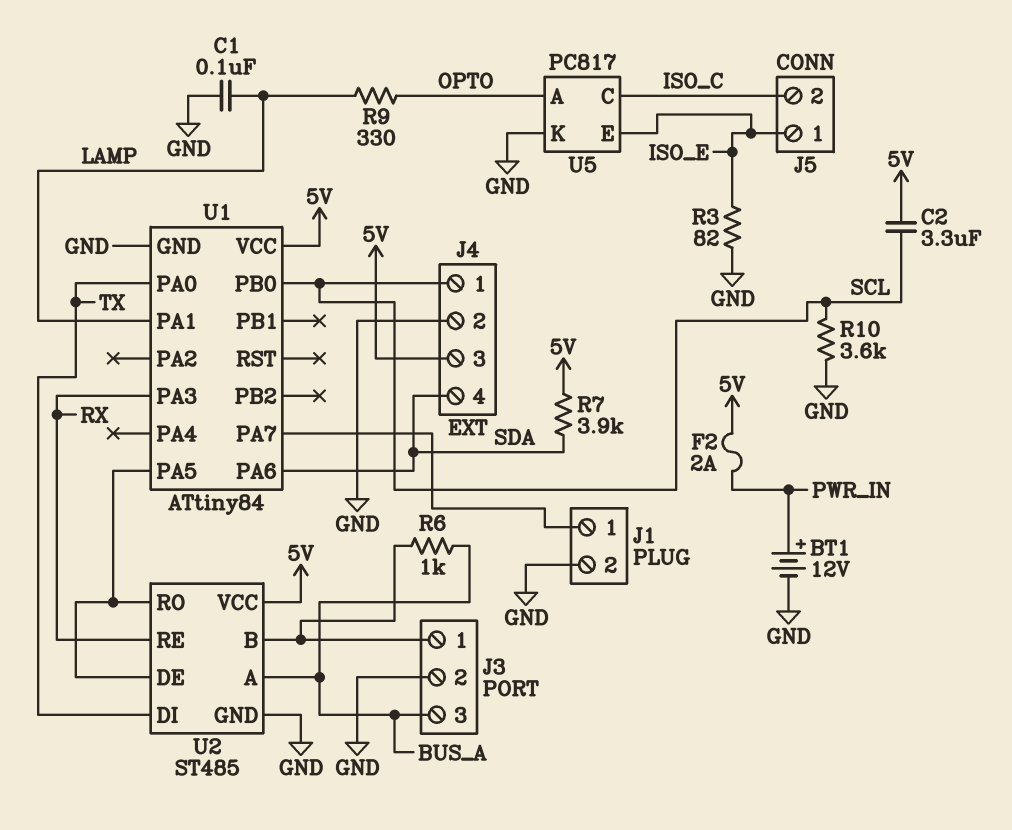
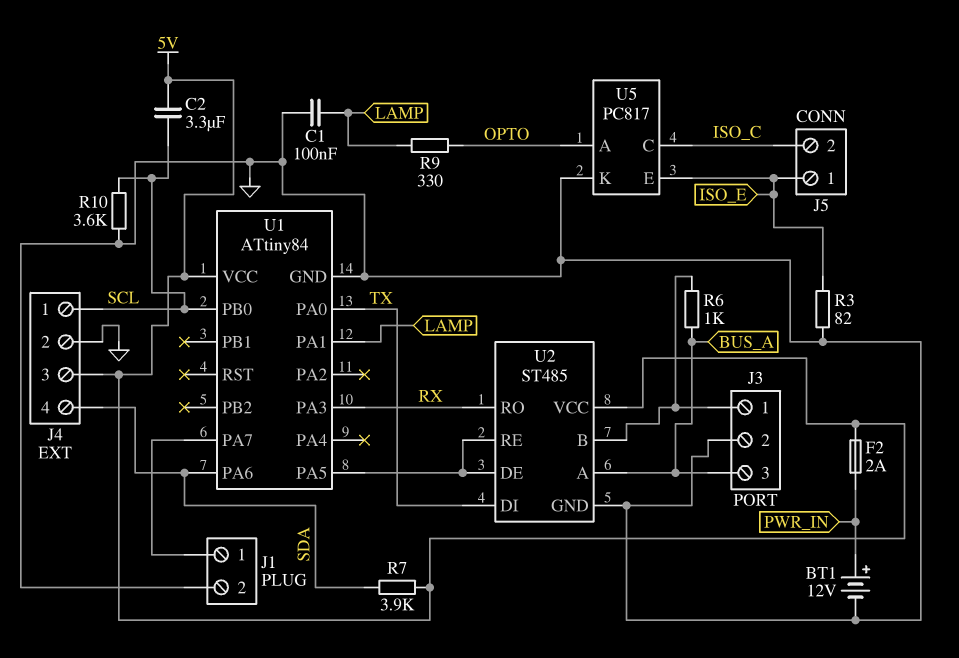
U2 pin RE: RX -> U1/PA5
U2 pin RO: U1/PA5 -> RX

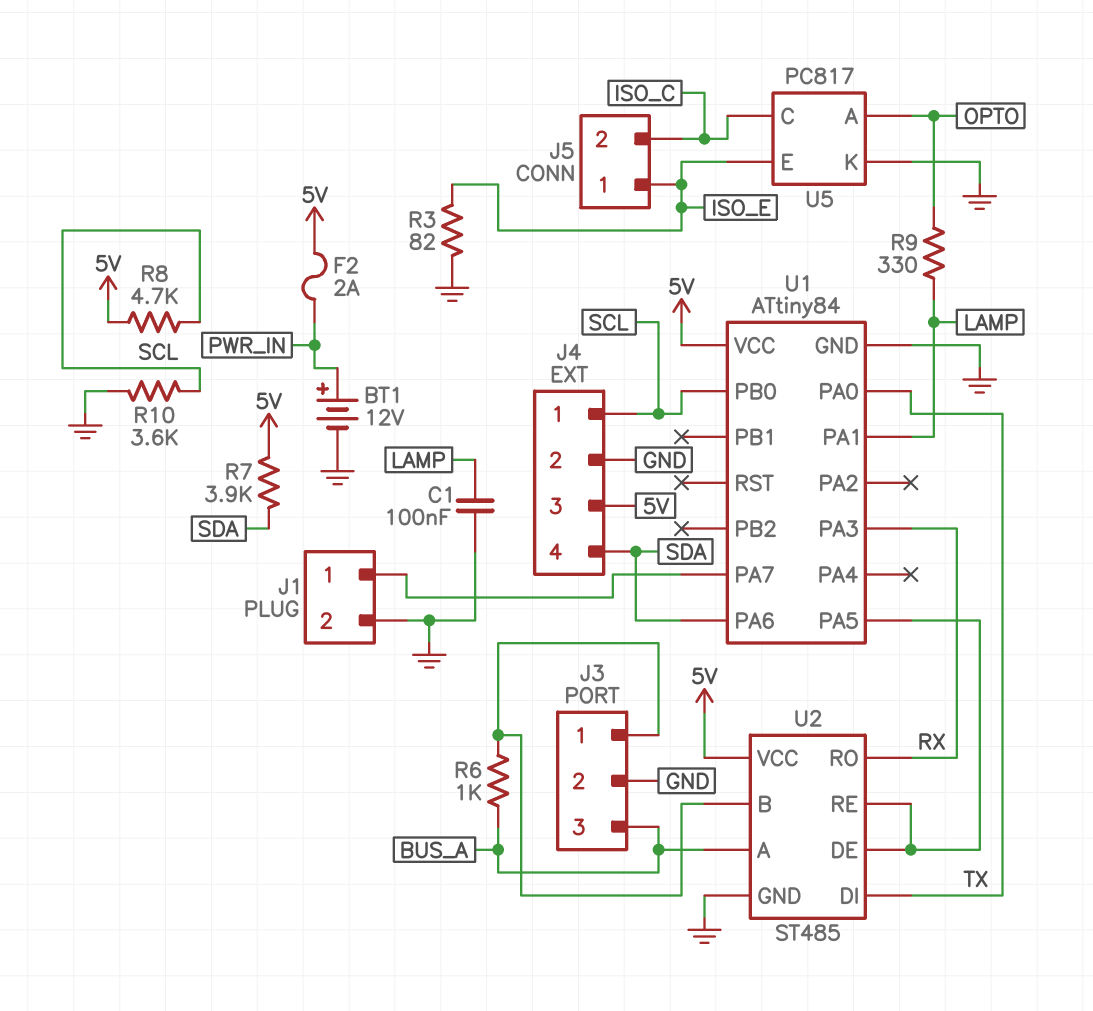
C2: 3.3uF (5V, SCL) -> none
R8: none -> 4.7k (5V, SCL)

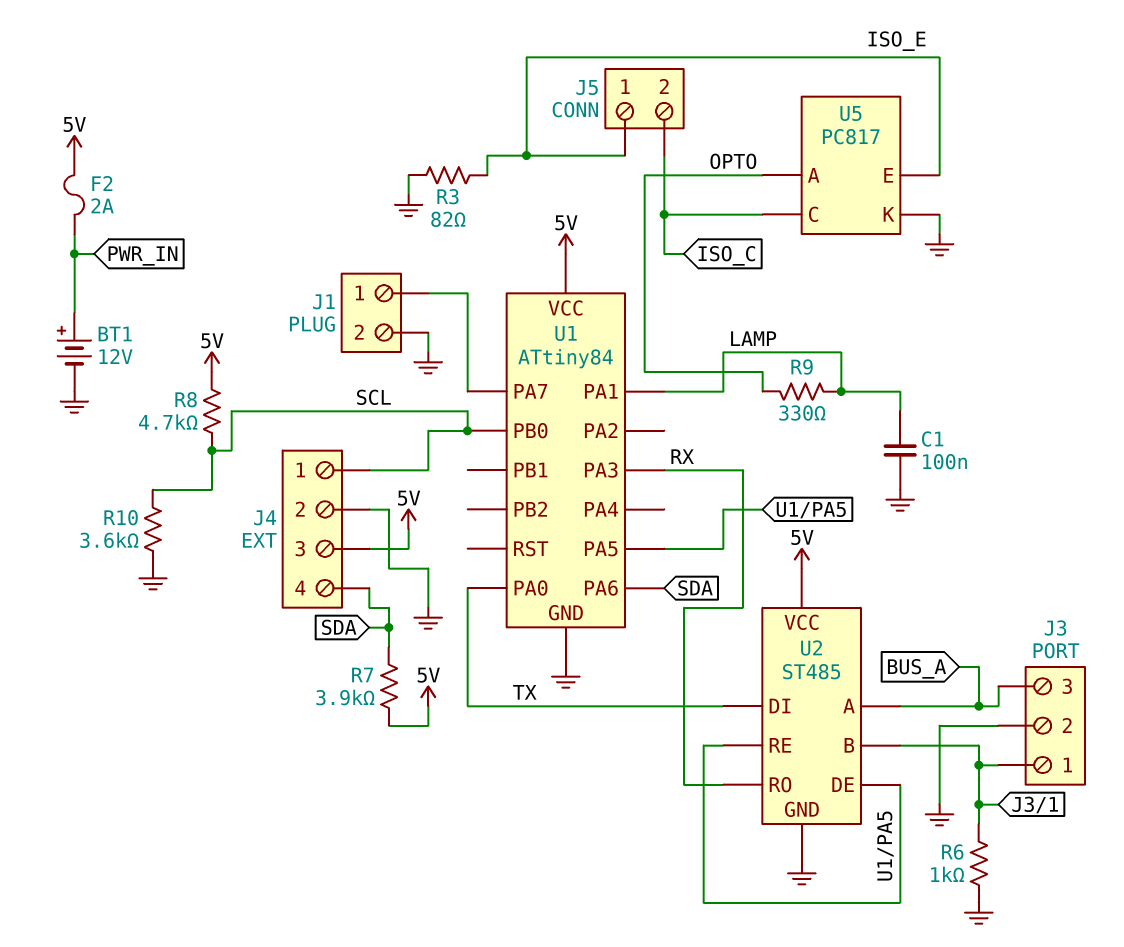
R6: 1k (BUS_A, J3/1) -> 1k (GND, J3/1)

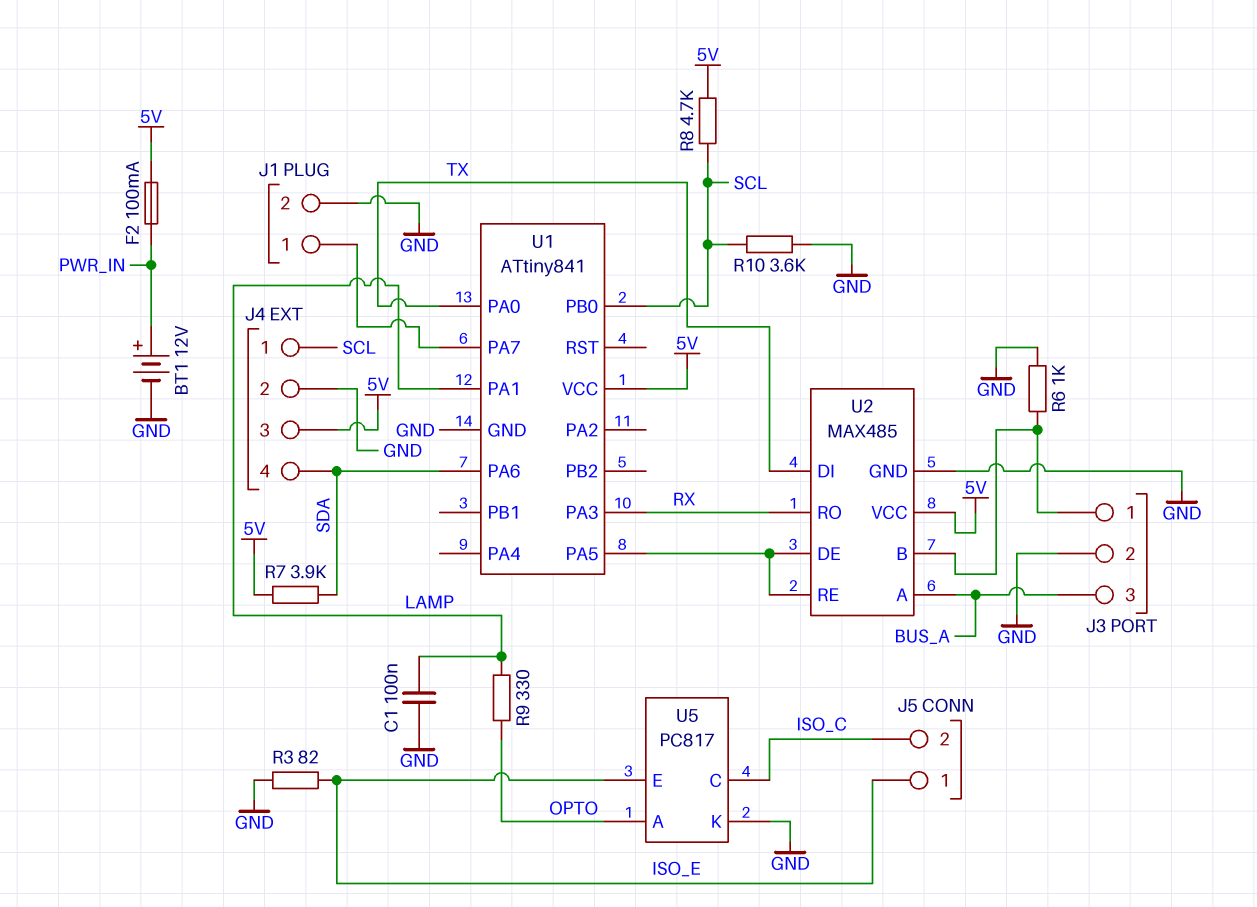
F2: 2A (5V, PWR_IN) -> 100mA (5V, PWR_IN)
U1: ATtiny84 -> ATtiny841
U2: ST485 -> MAX485

